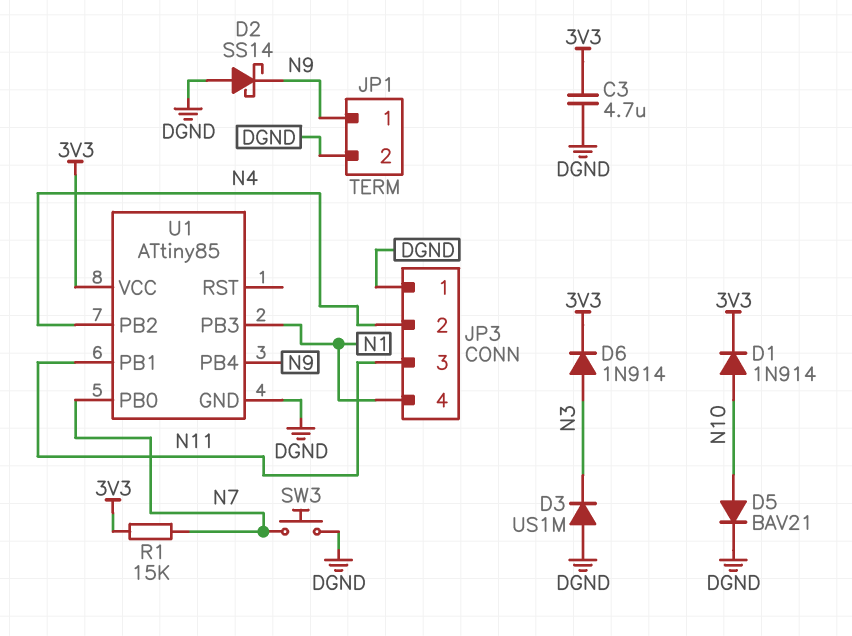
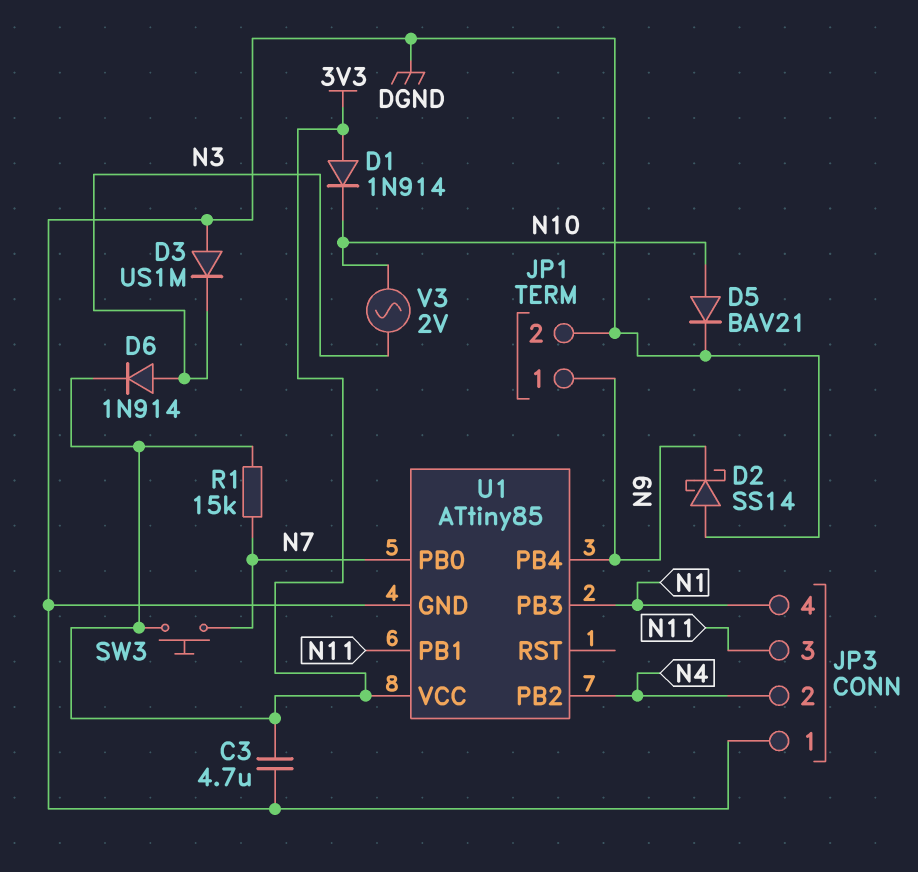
D1: diode 1N914 (A N10, K 3V3) -> diode 1N914 (A 3V3, K N10)
SW3: button (DGND, N7) -> button (3V3, N7)
V3: none -> AC 2V (N3, N10)

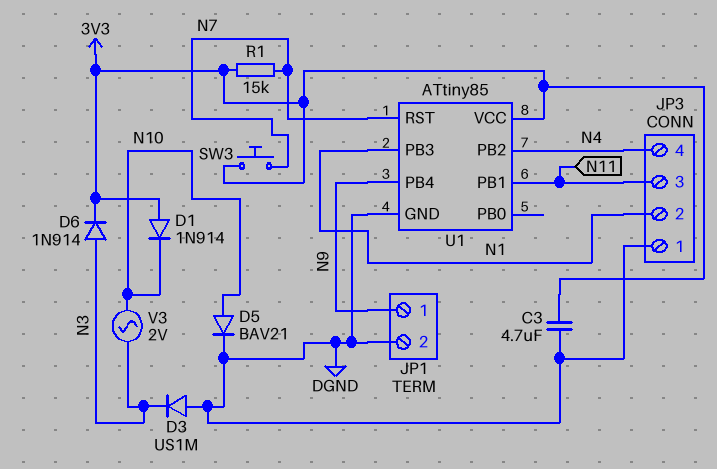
D2: schottky SS14 (A DGND, K N9) -> none
JP3 pin 2: N4 -> N1
JP3 pin 4: N1 -> N4
U1 pin PB0: N7 -> none
U1 pin RST: none -> N7

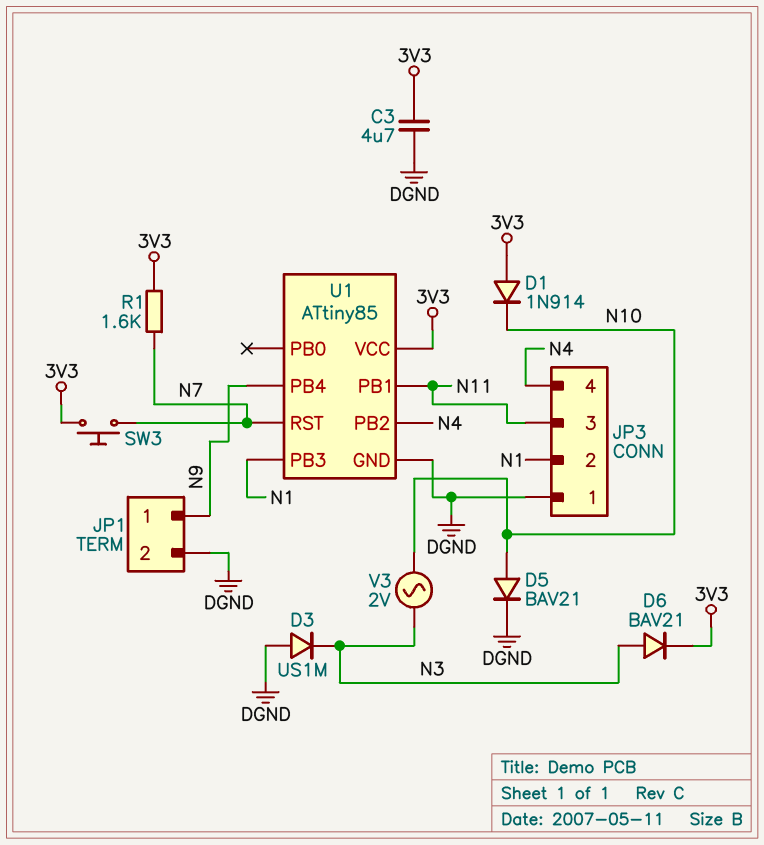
D6: diode 1N914 (A N3, K 3V3) -> diode BAV21 (A N3, K 3V3)
R1: 15k (3V3, N7) -> 1.6k (3V3, N7)

